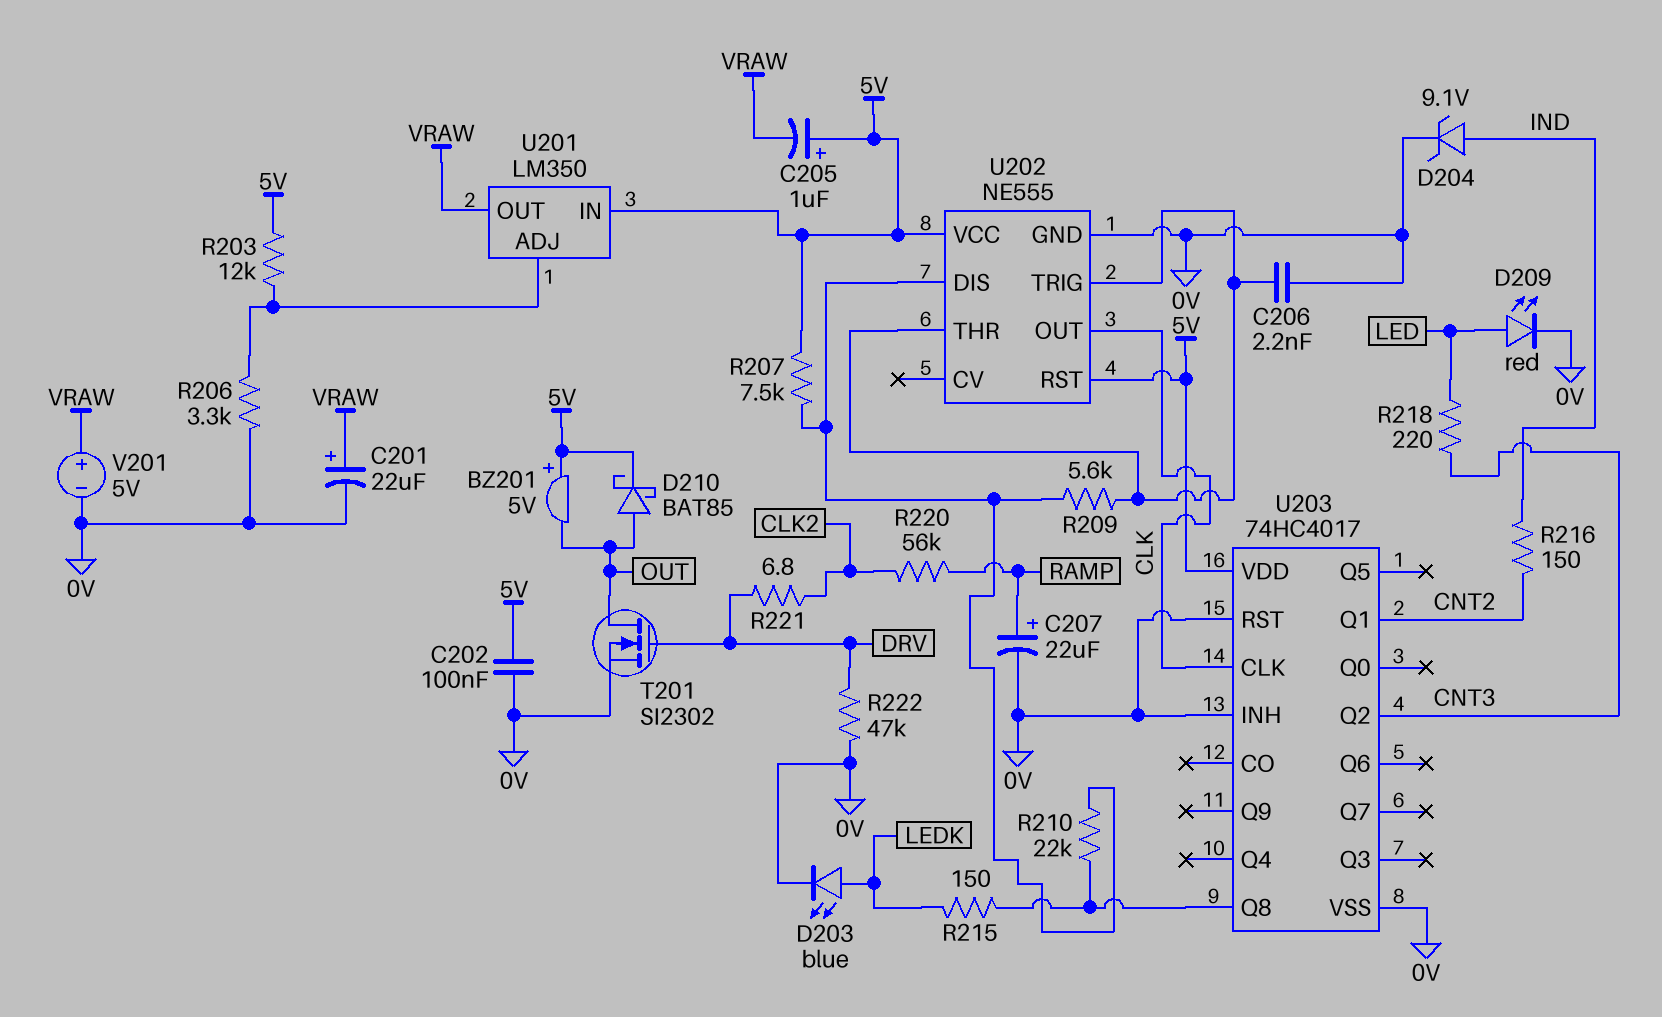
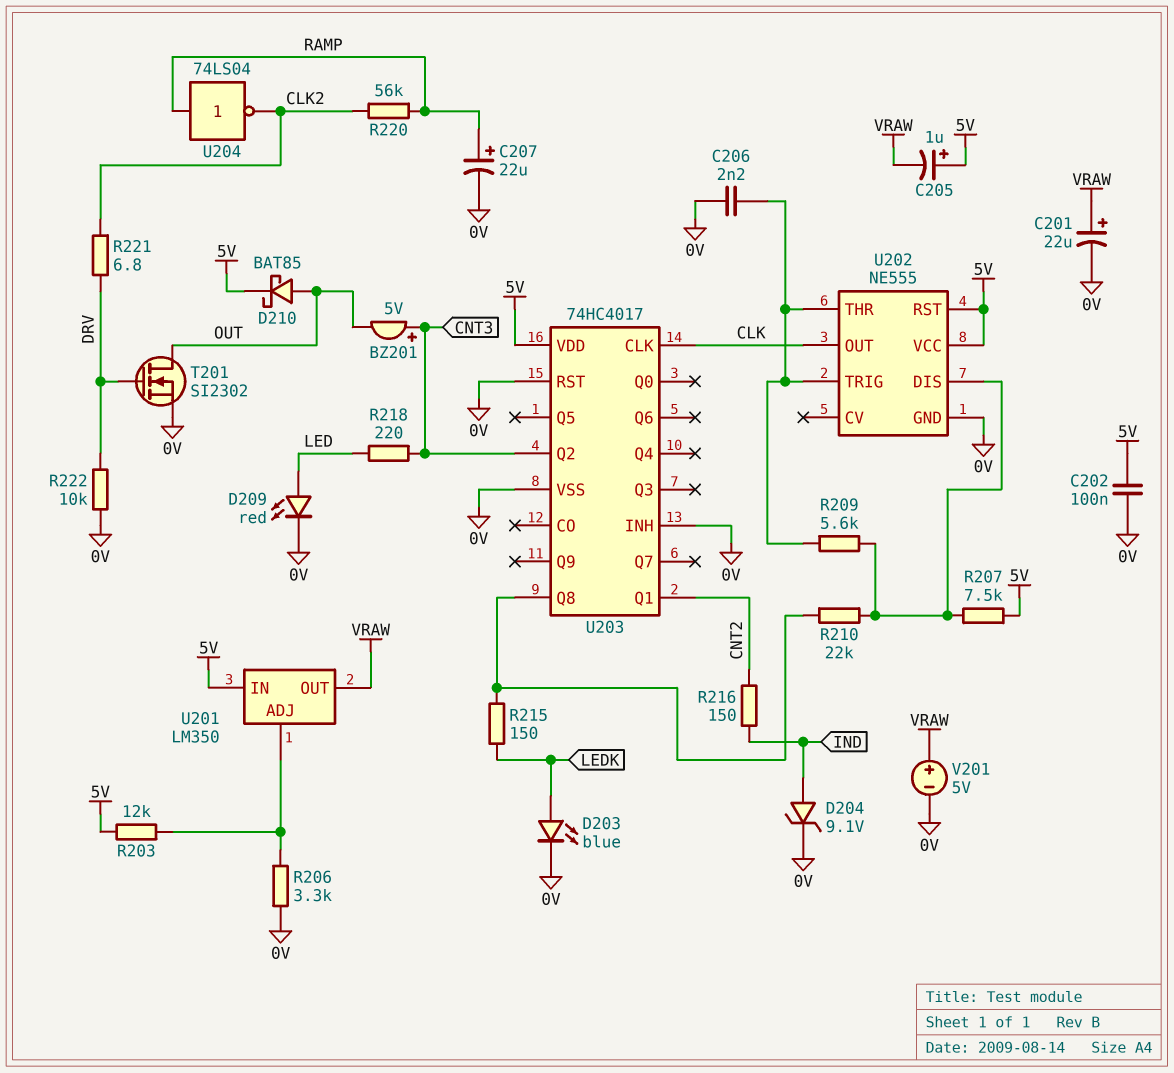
BZ201: buzzer 5V (plus 5V, minus OUT) -> buzzer 5V (plus CNT3, minus OUT)
R222: 47k (0V, DRV) -> 10k (0V, DRV)
U204: none -> NOT 74LS04 (in RAMP, out CLK2)

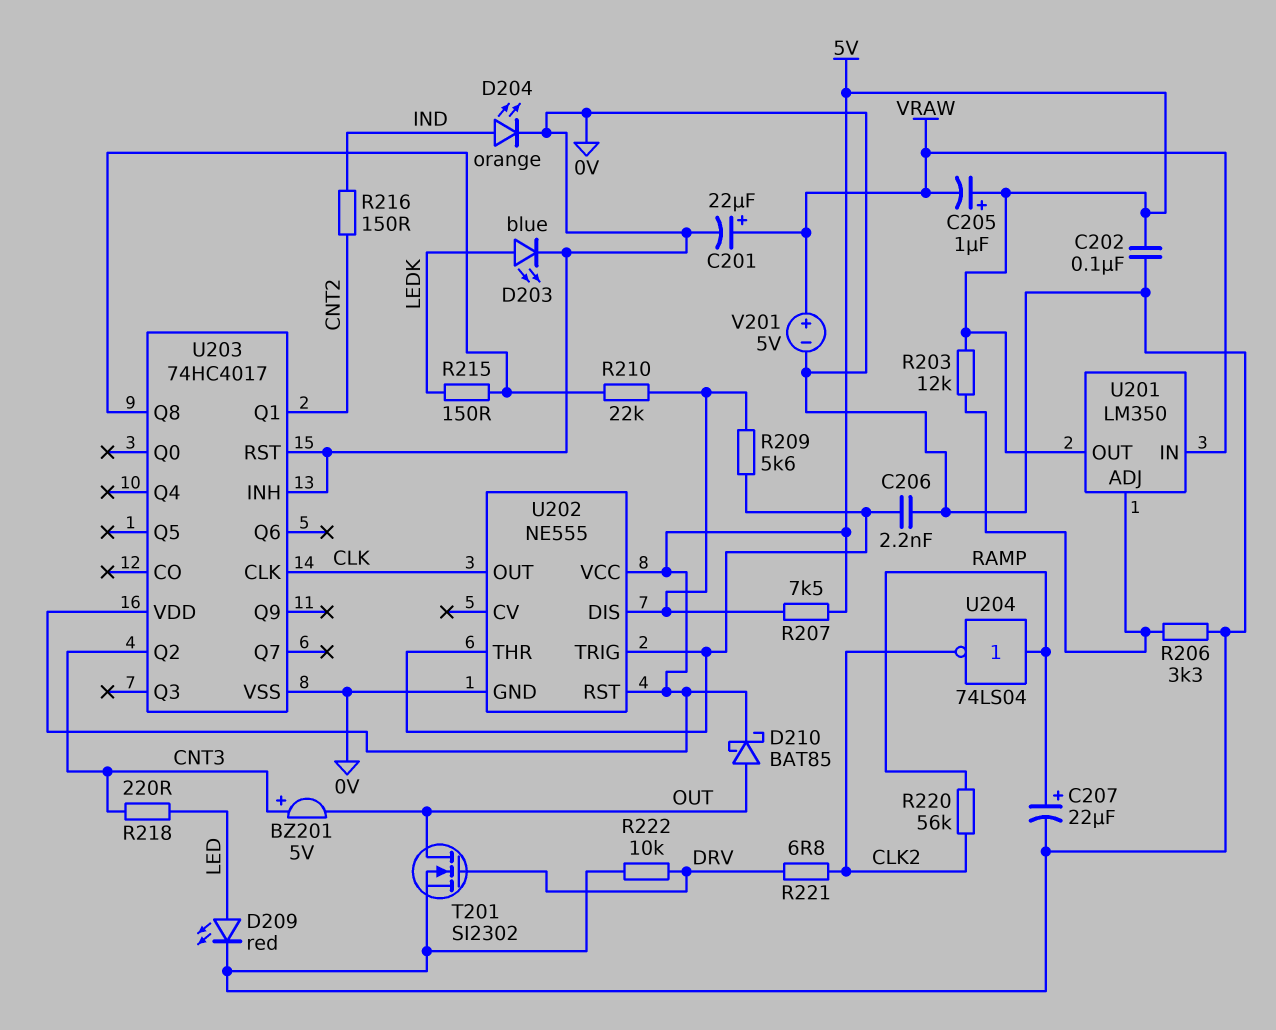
D204: zener 9.1V (A IND, K 0V) -> LED orange (A IND, K 0V)
U201 pin IN: 5V -> VRAW
U201 pin OUT: VRAW -> 5V

